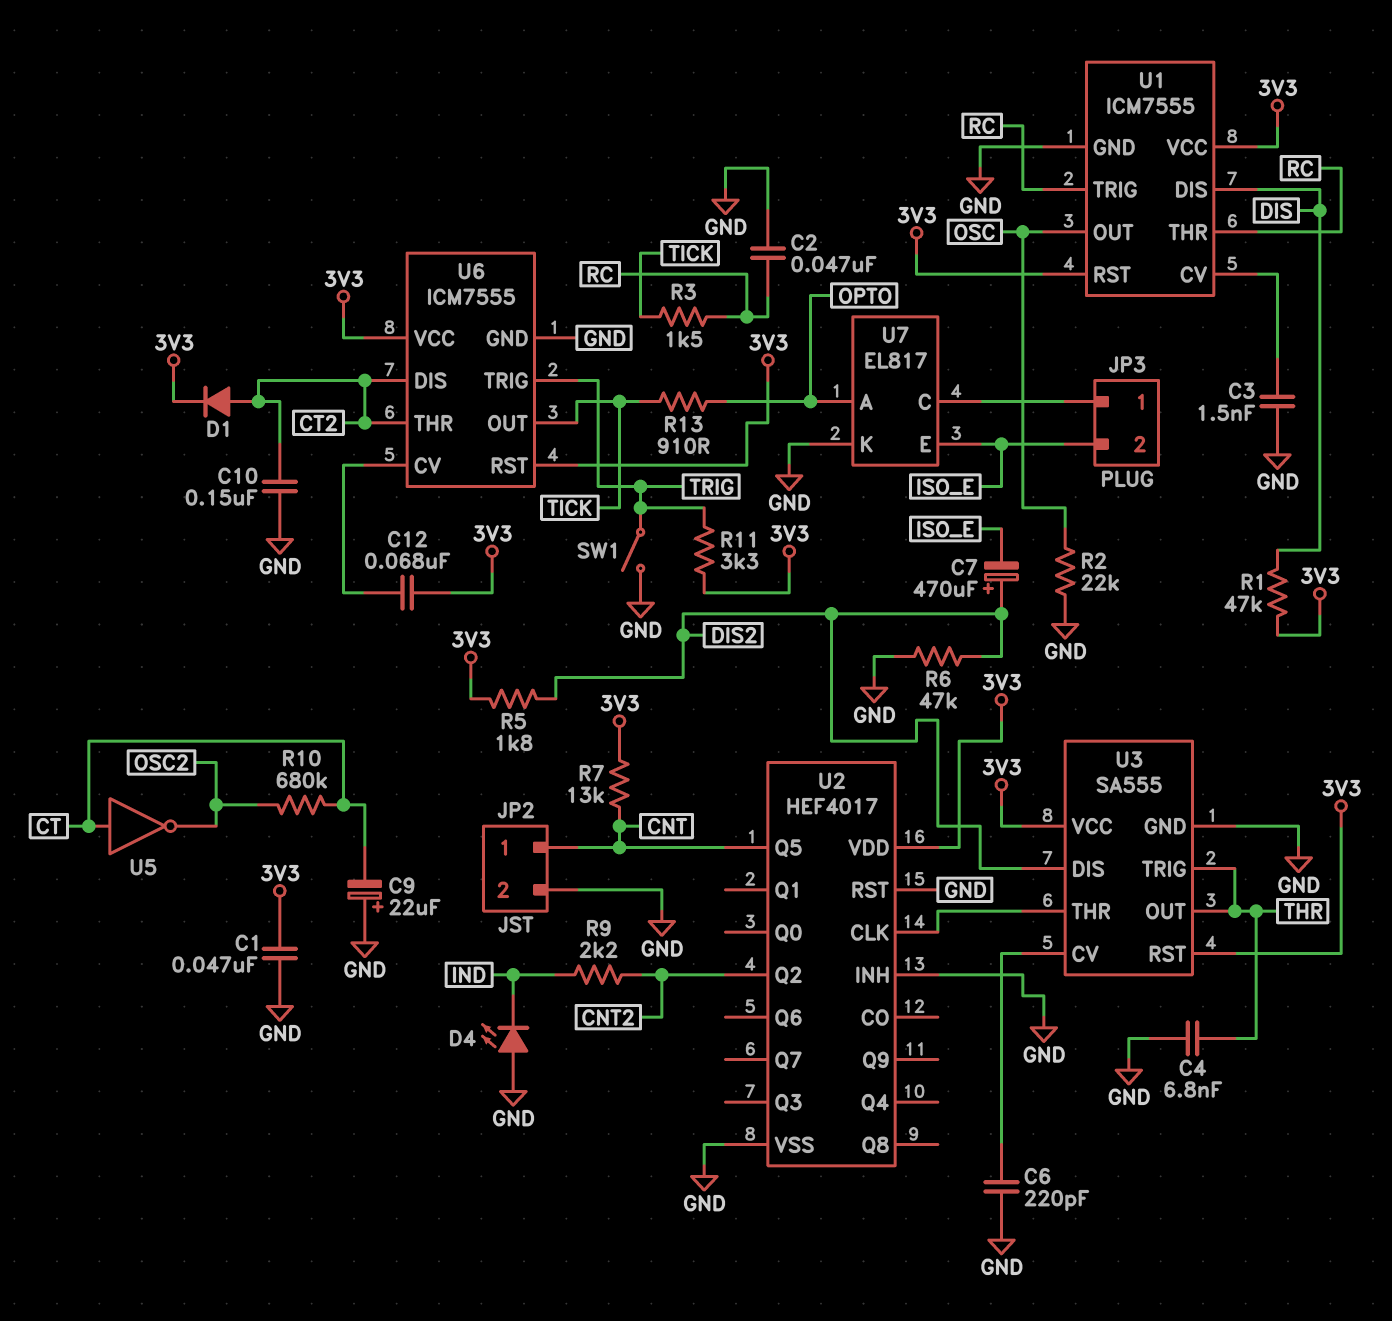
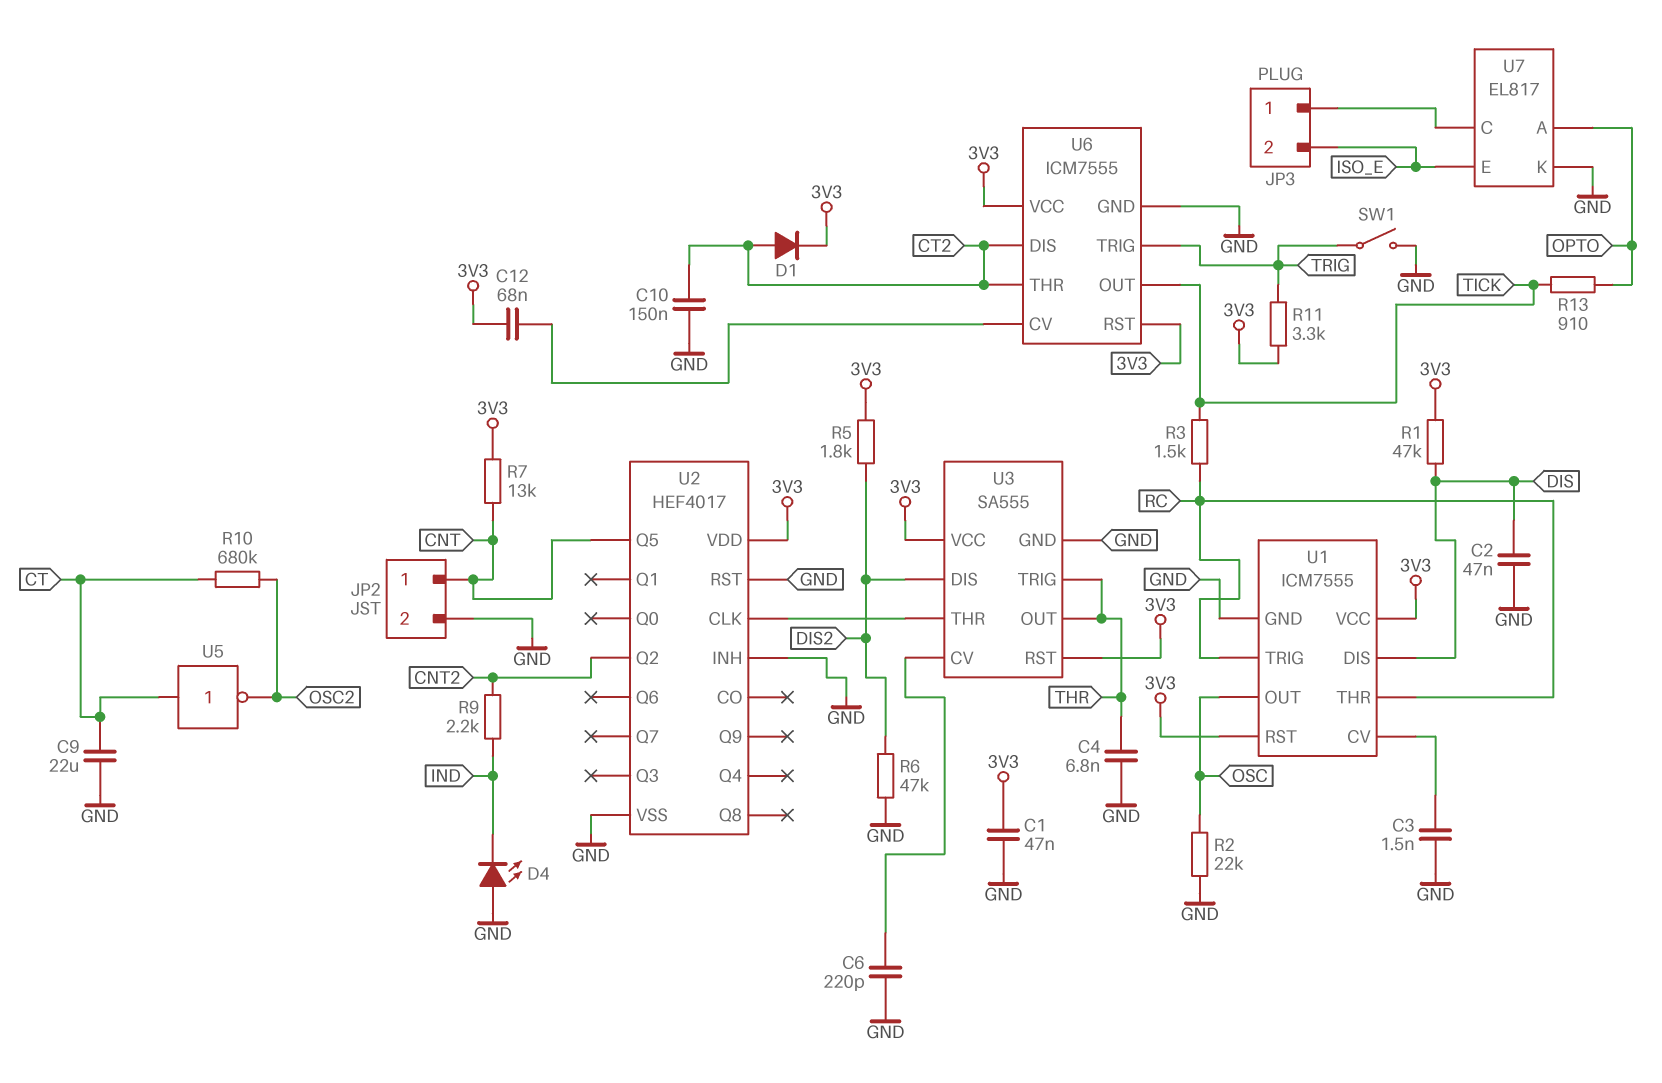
C2: 47nF (GND, RC) -> 47nF (DIS, GND)
C7: 470uF (plus DIS2, minus ISO_E) -> none
C9: 22uF (plus GND, minus CT) -> 22uF (CT, GND)

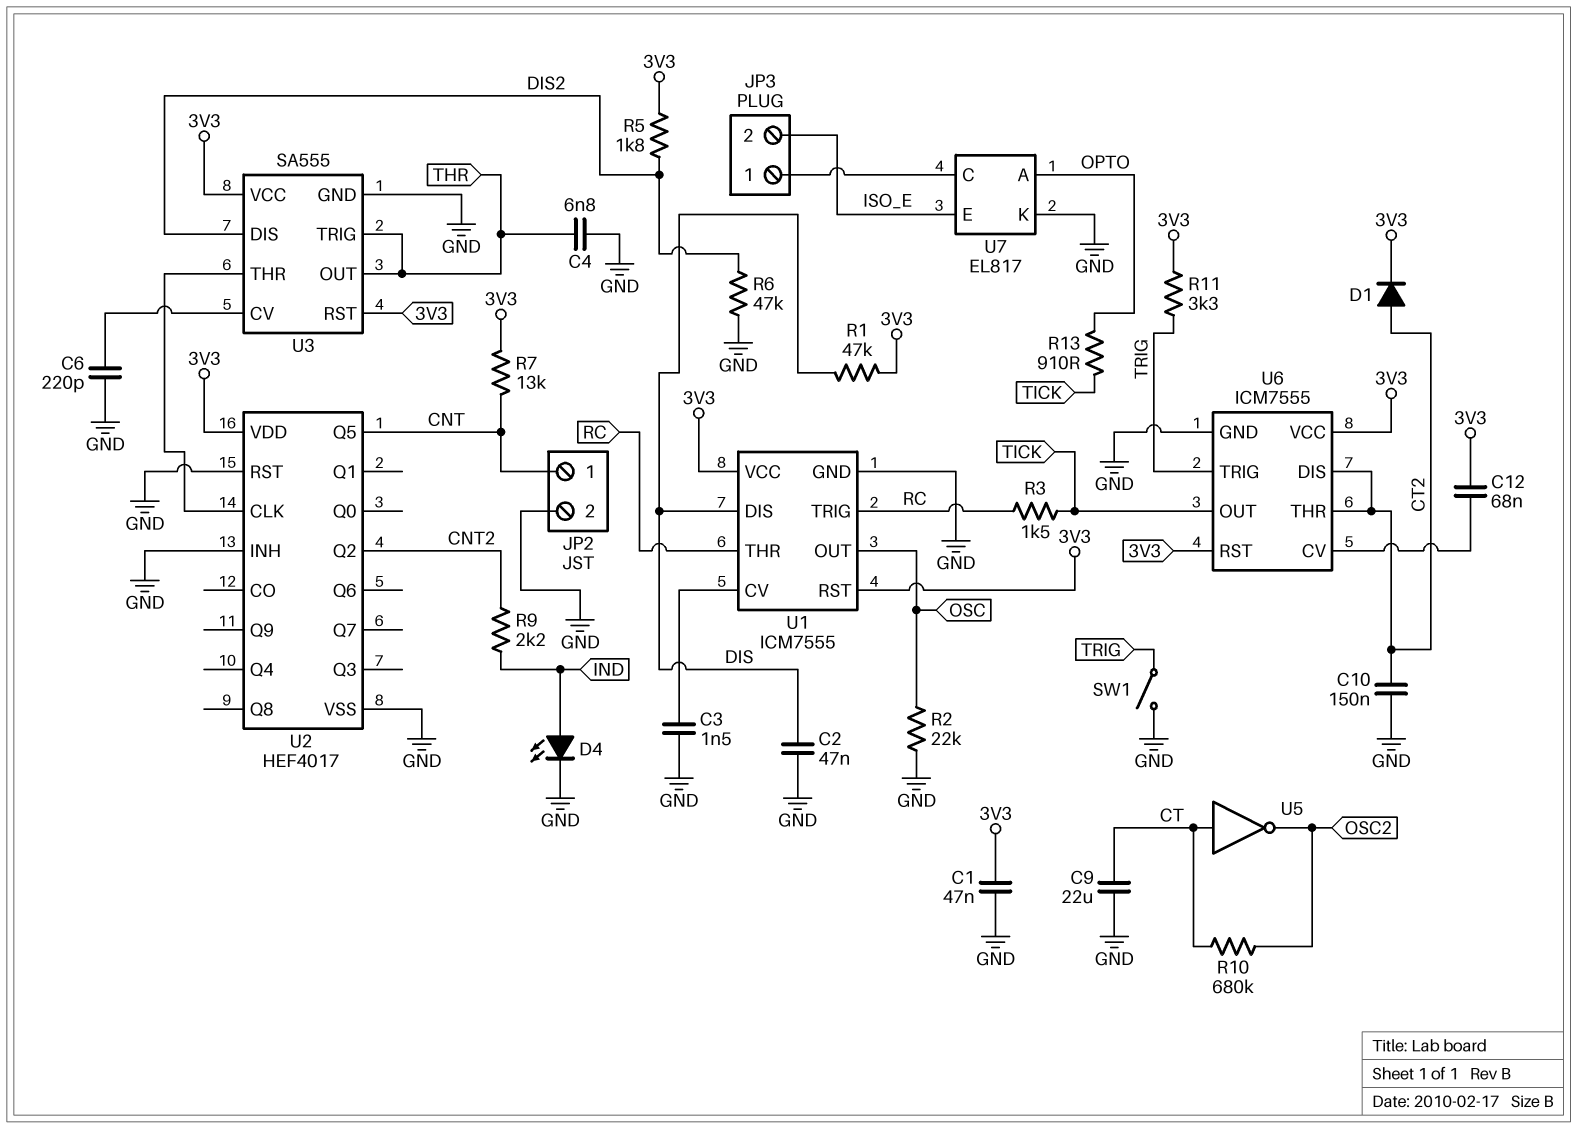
D4: LED (A GND, K IND) -> LED (A IND, K GND)

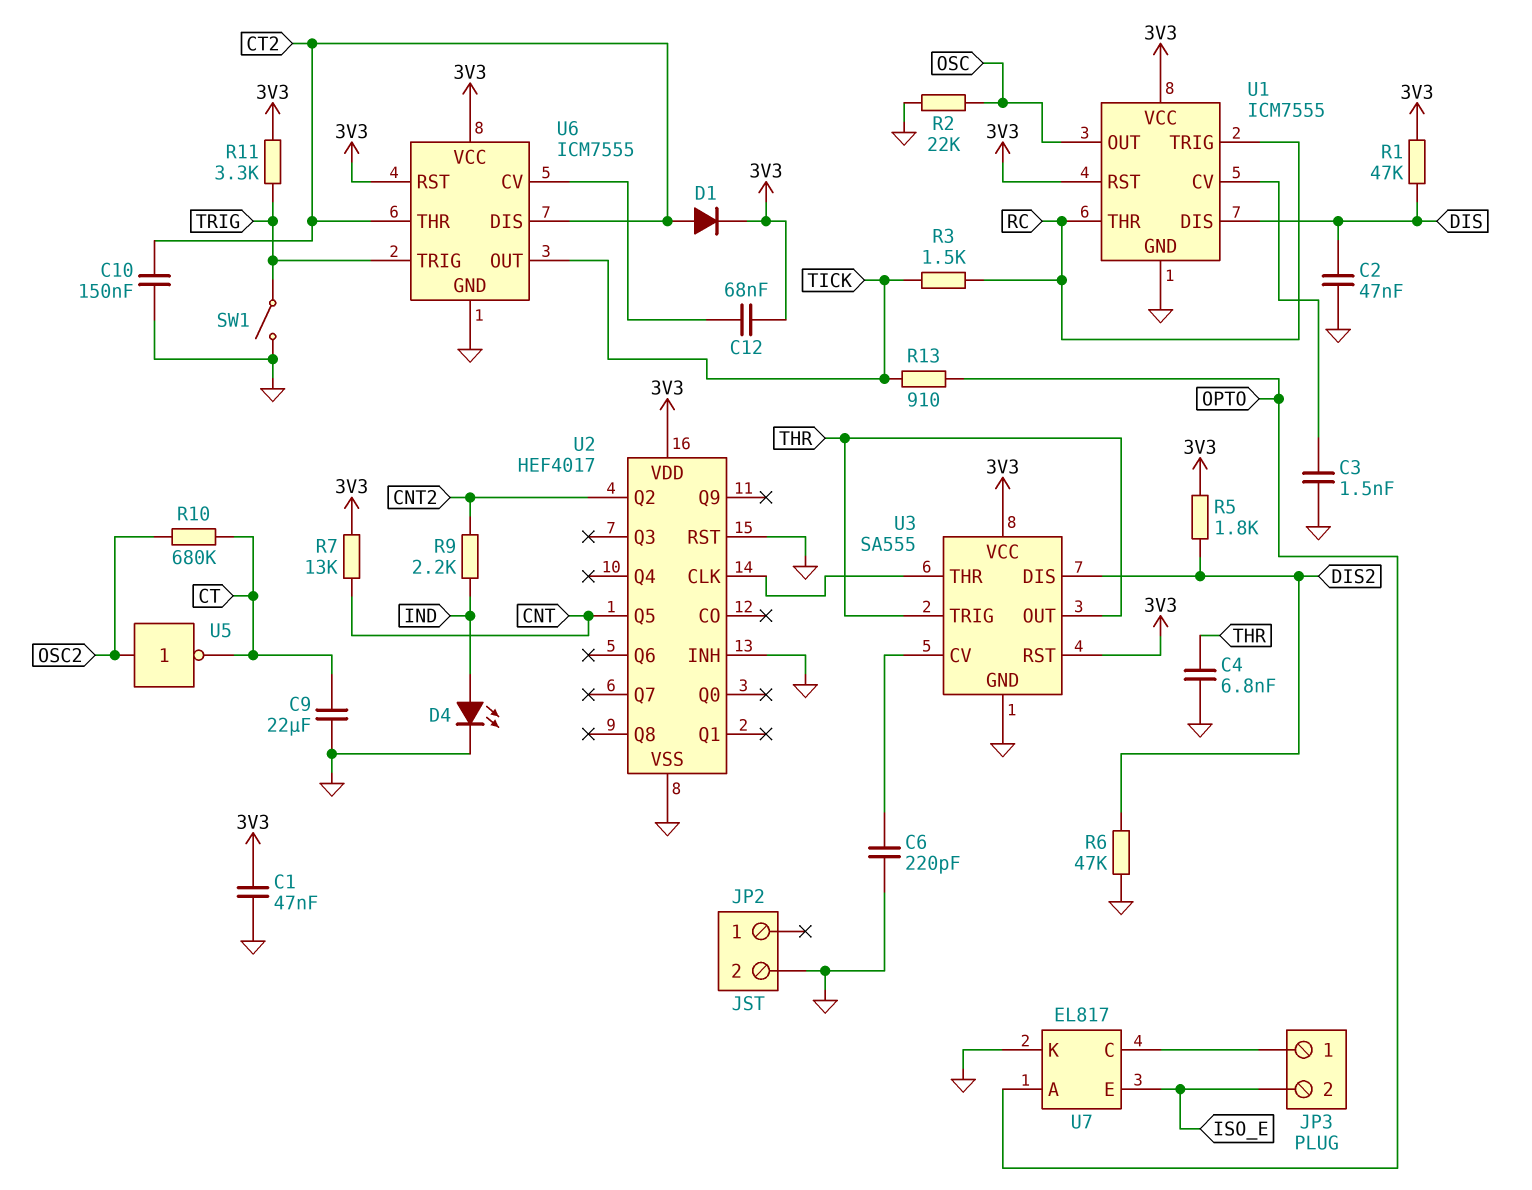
JP2 pin 1: CNT -> none
U5: NOT (in CT, out OSC2) -> NOT (in OSC2, out CT)

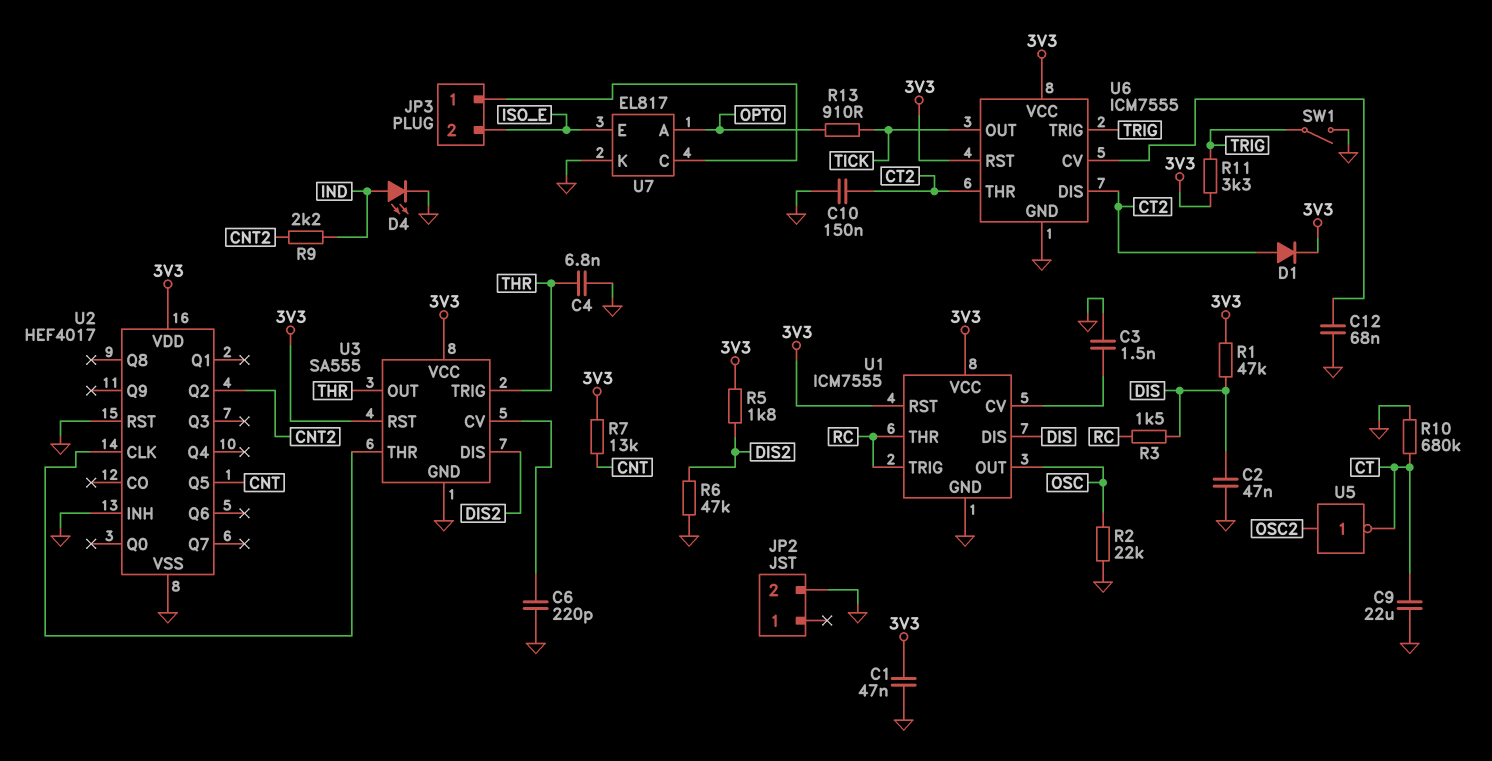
C12: 68nF (3V3, U6/CV) -> 68nF (GND, U6/CV)
R3: 1.5k (RC, TICK) -> 1.5k (DIS, RC)
R10: 680k (CT, OSC2) -> 680k (CT, GND)

